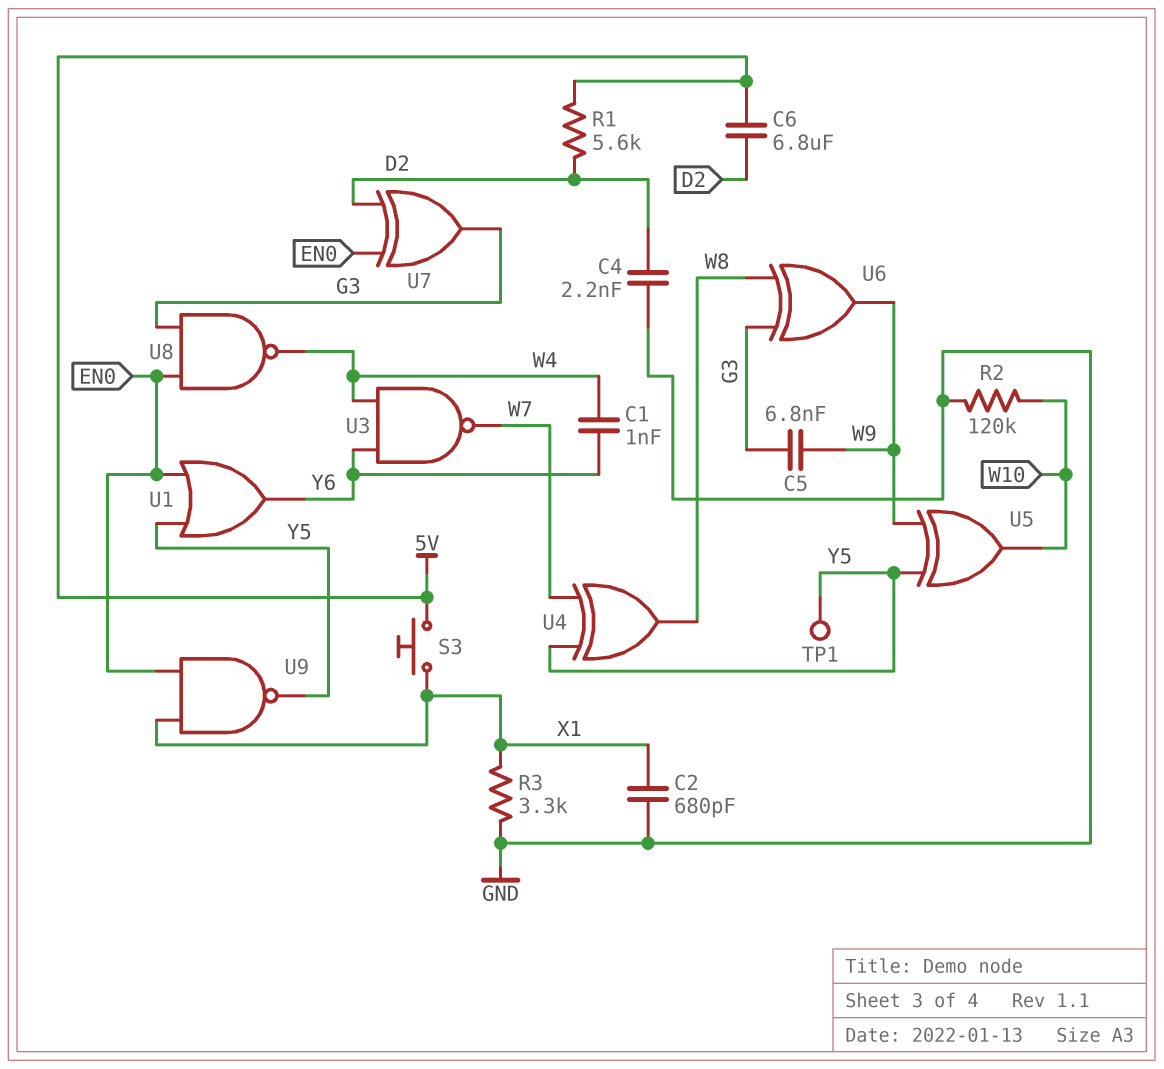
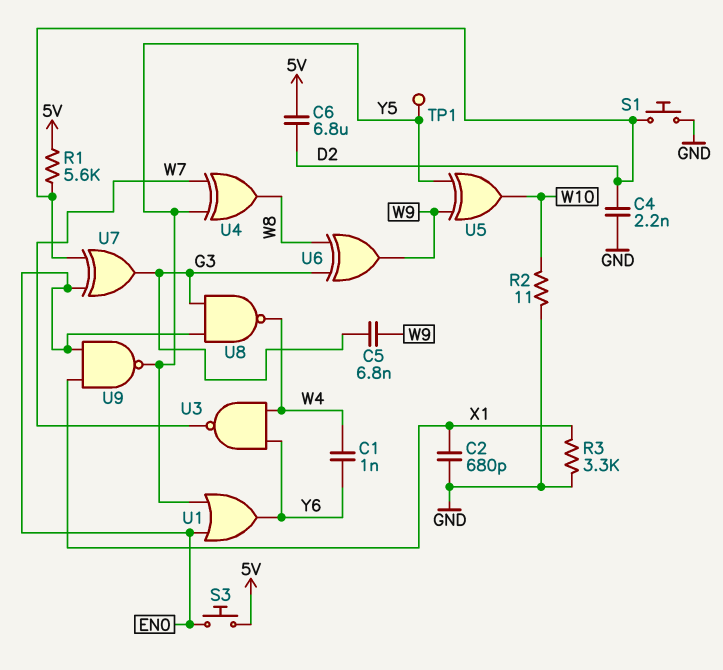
R2: 120k (GND, W10) -> 11 (GND, W10)
S1: none -> button (D2, GND)
S3: button (5V, X1) -> button (5V, EN0)

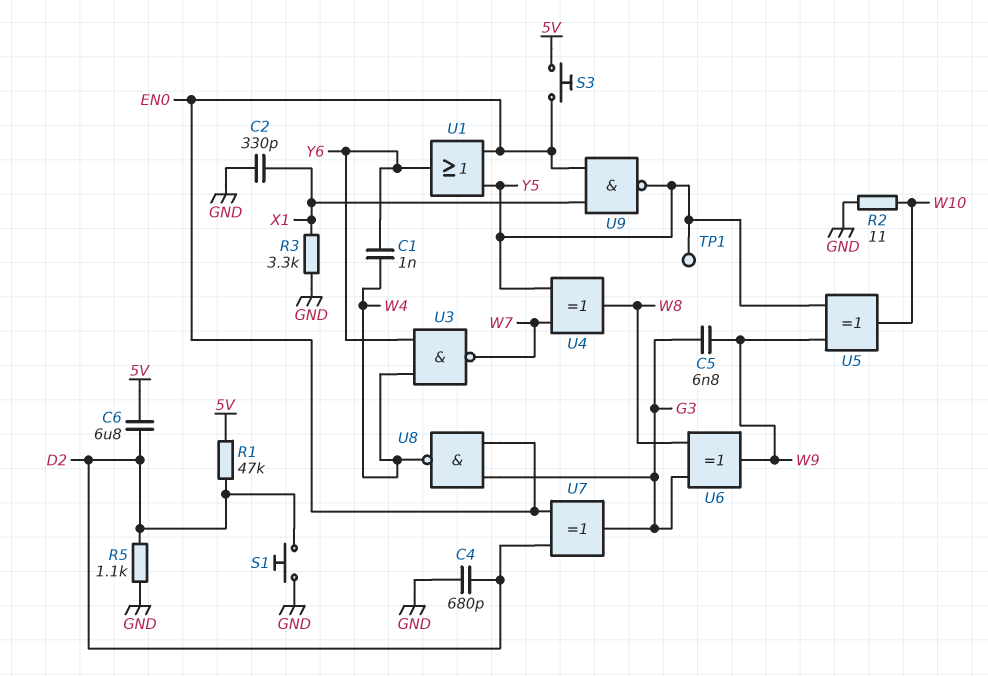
C2: 680pF (GND, X1) -> 330pF (GND, X1)
C4: 2.2nF (D2, GND) -> 680pF (D2, GND)
R1: 5.6k (5V, D2) -> 47k (5V, D2)
R5: none -> 1.1k (D2, GND)

